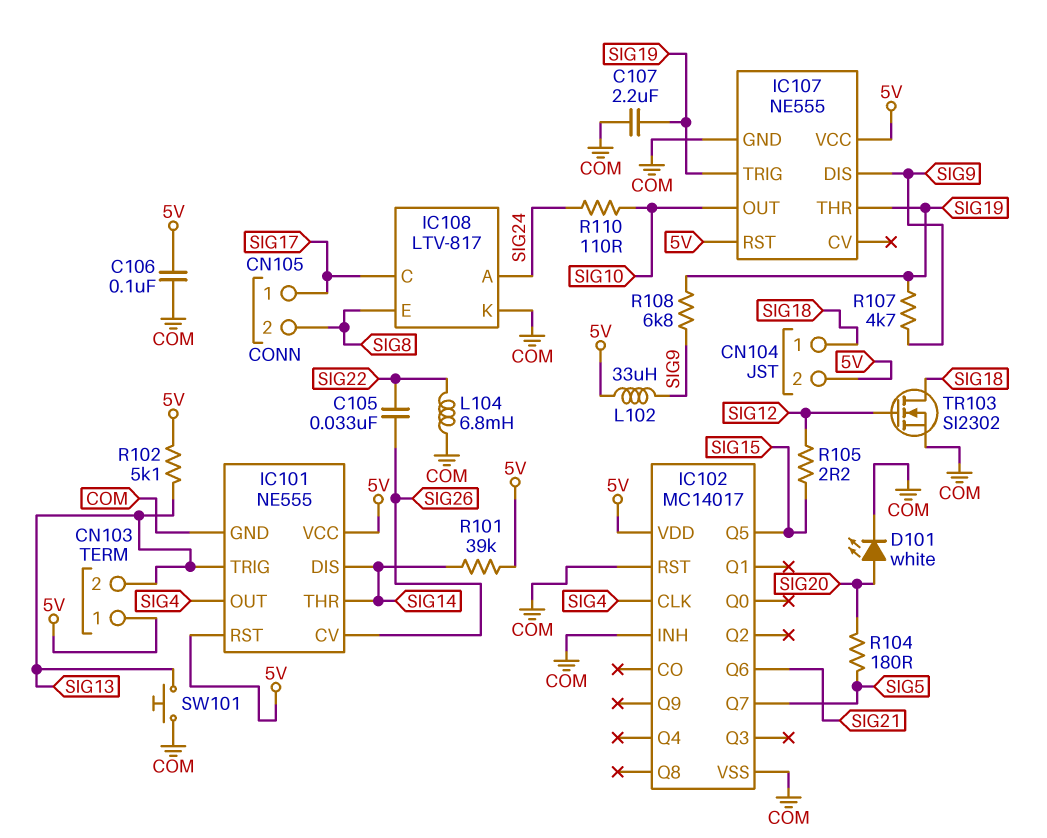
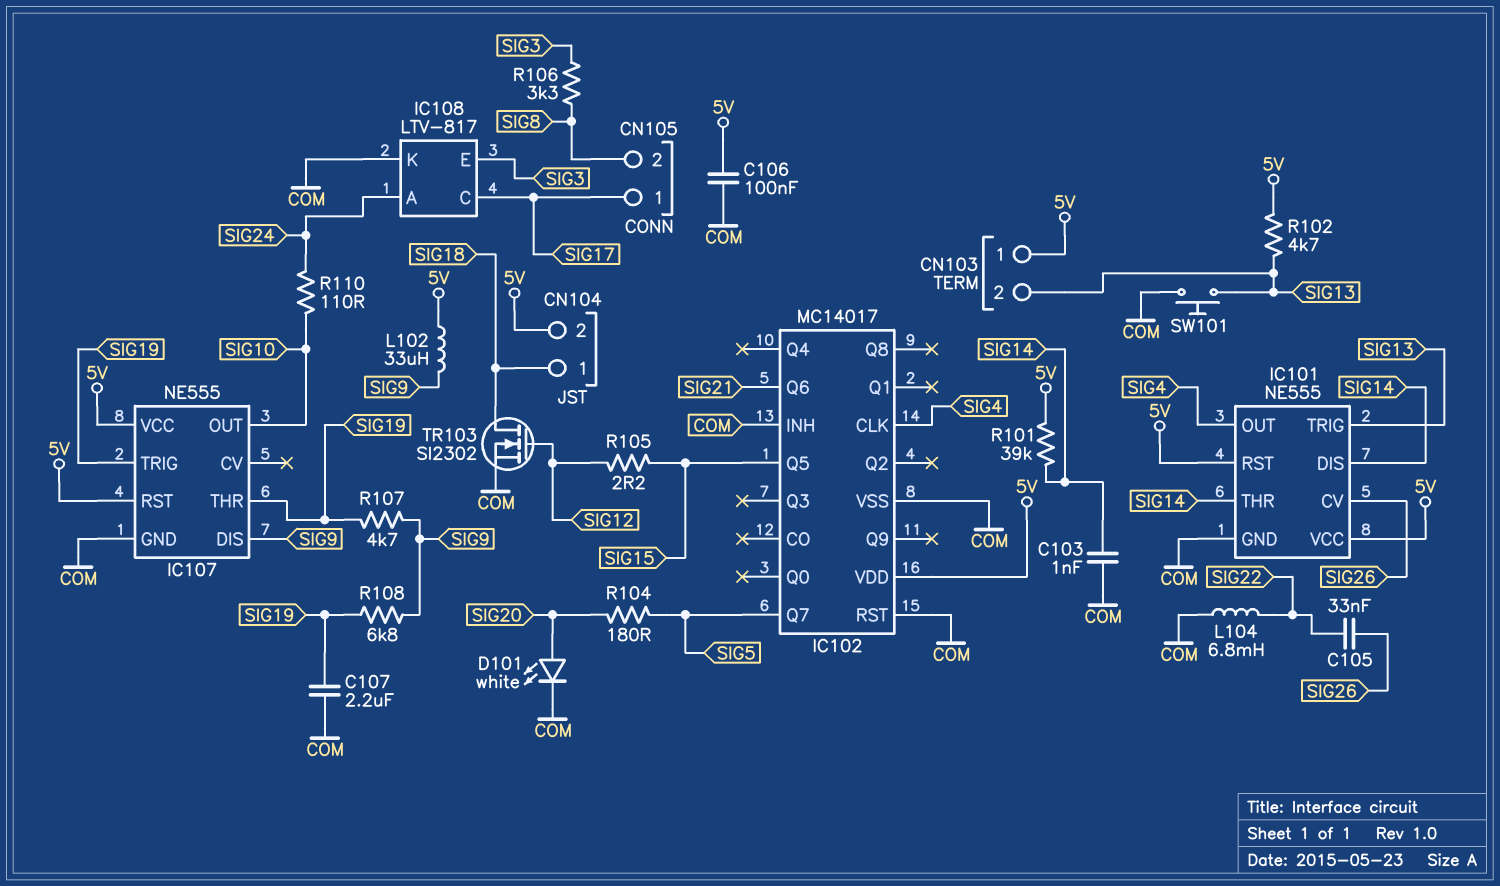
C103: none -> 1nF (COM, SIG14)
IC108 pin E: SIG8 -> SIG3
R102: 5.1k (5V, SIG13) -> 4.7k (5V, SIG13)
R106: none -> 3.3k (SIG3, SIG8)

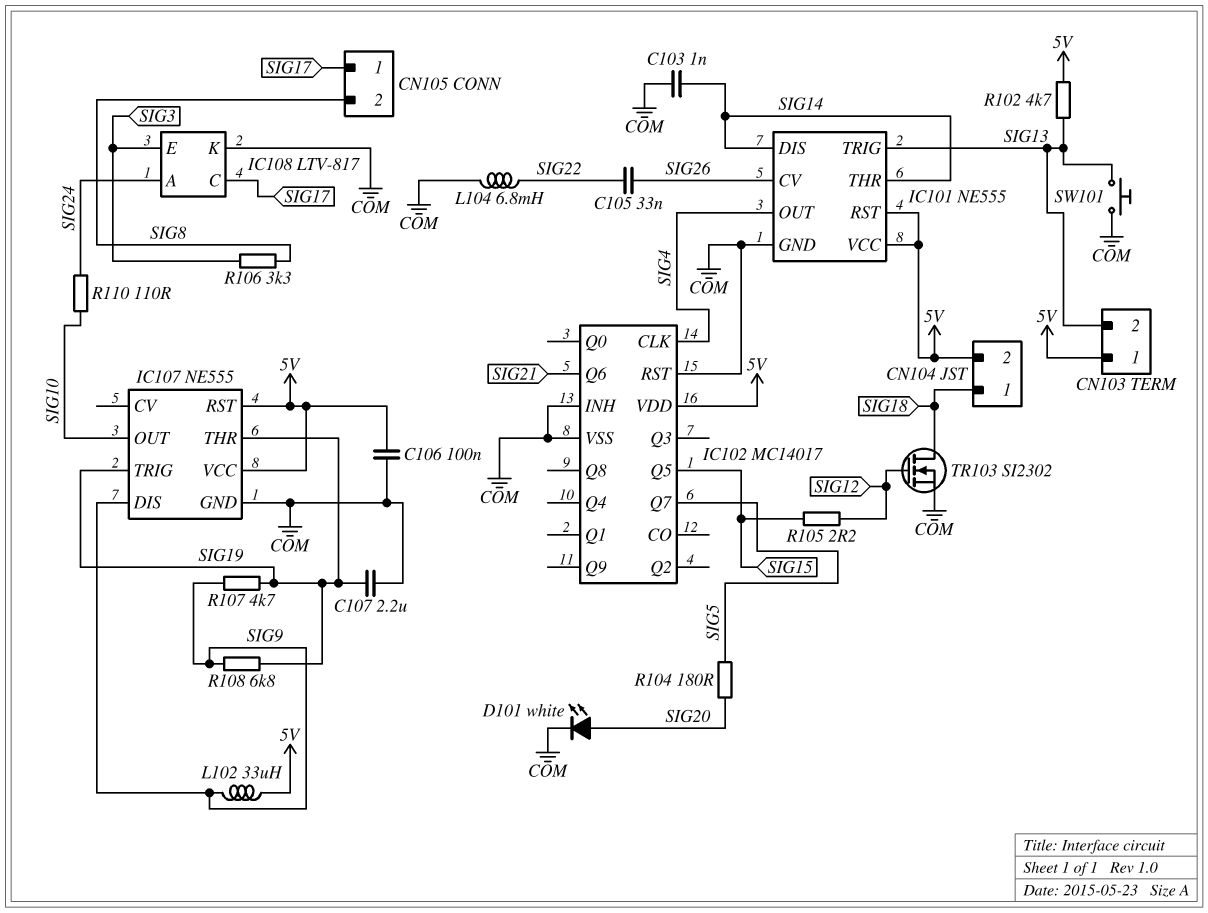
R101: 39k (5V, SIG14) -> none

